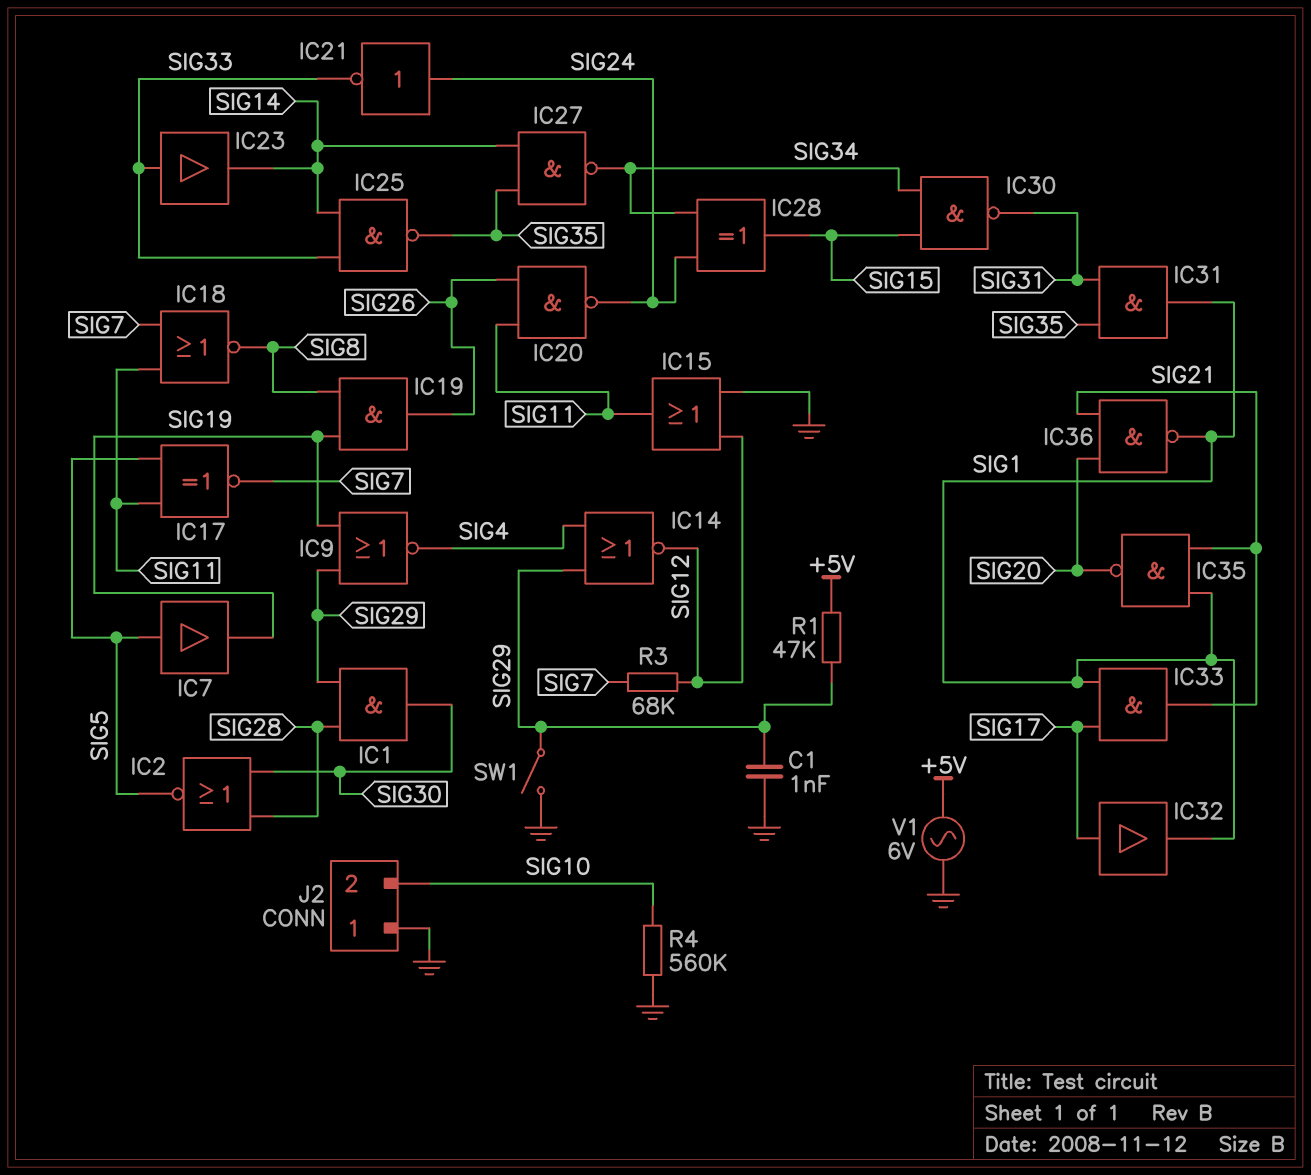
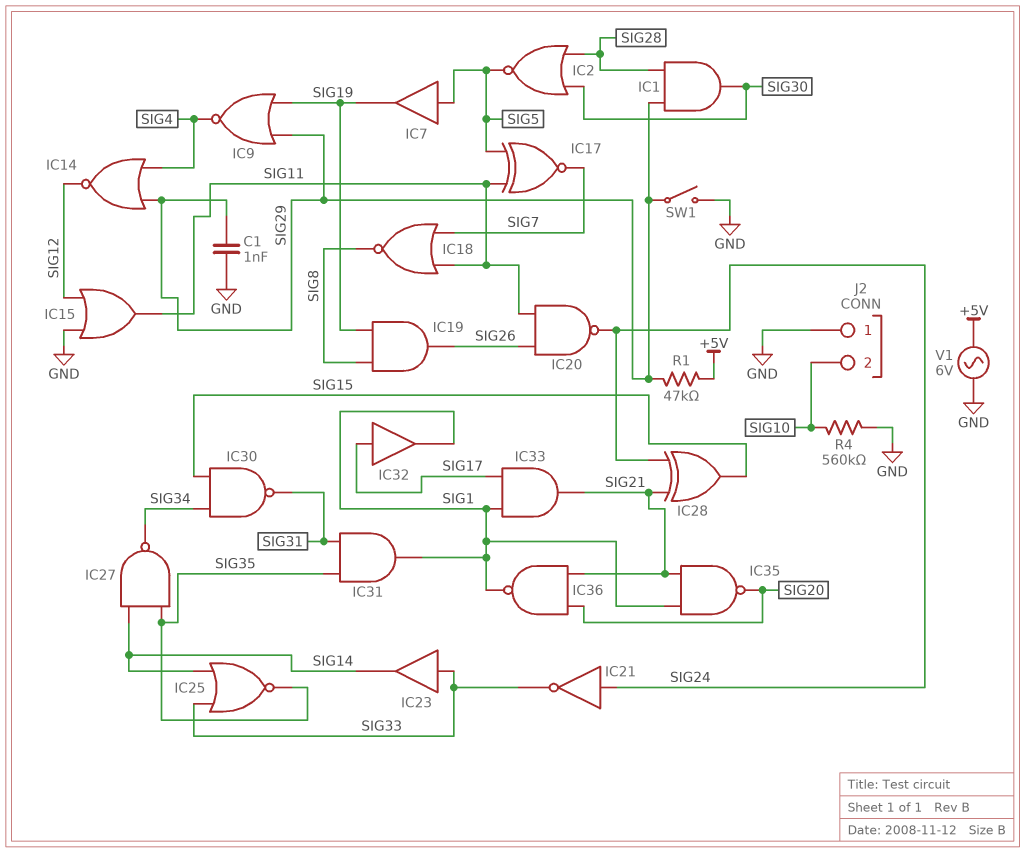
IC25: NAND (in SIG14, in SIG33, out SIG35) -> NOR (in SIG14, in SIG33, out SIG35)
IC28: XOR (in SIG24, in SIG34, out SIG15) -> XOR (in SIG21, in SIG24, out SIG15)
R3: 68k (SIG7, SIG12) -> none

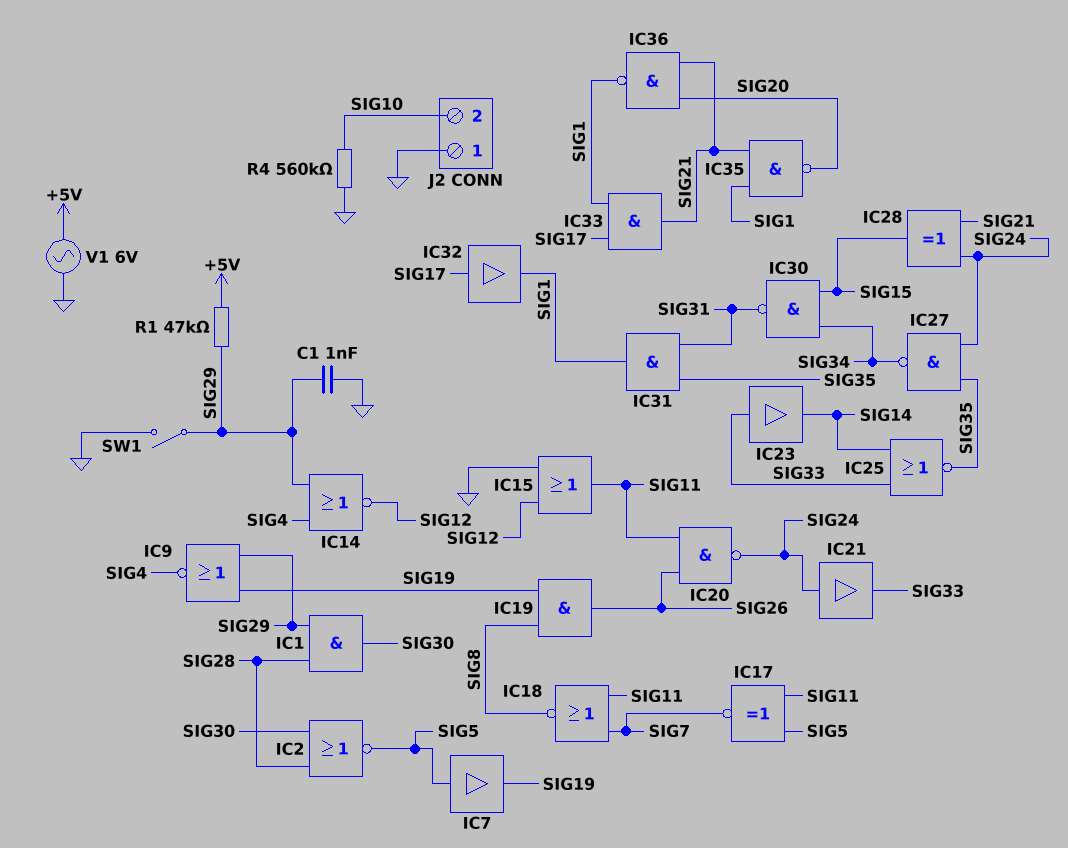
IC21: NOT (in SIG24, out SIG33) -> buffer (in SIG24, out SIG33)
IC27: NAND (in SIG14, in SIG35, out SIG34) -> NAND (in SIG24, in SIG35, out SIG34)

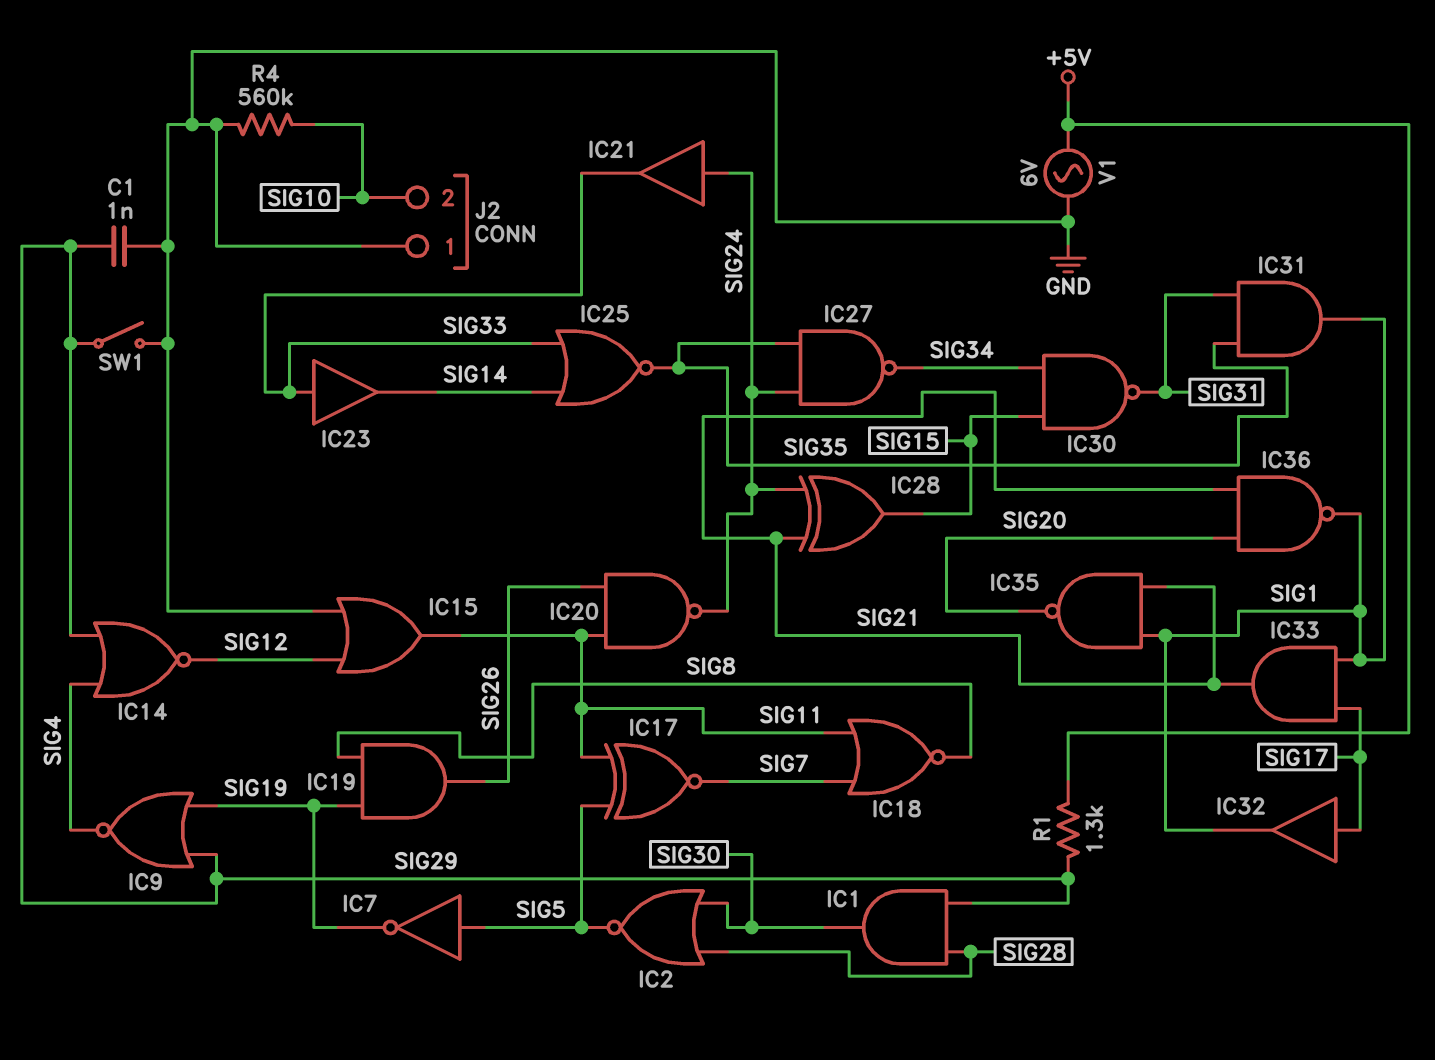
IC7: buffer (in SIG5, out SIG19) -> NOT (in SIG5, out SIG19)
R1: 47k (+5V, SIG29) -> 1.3k (+5V, SIG29)

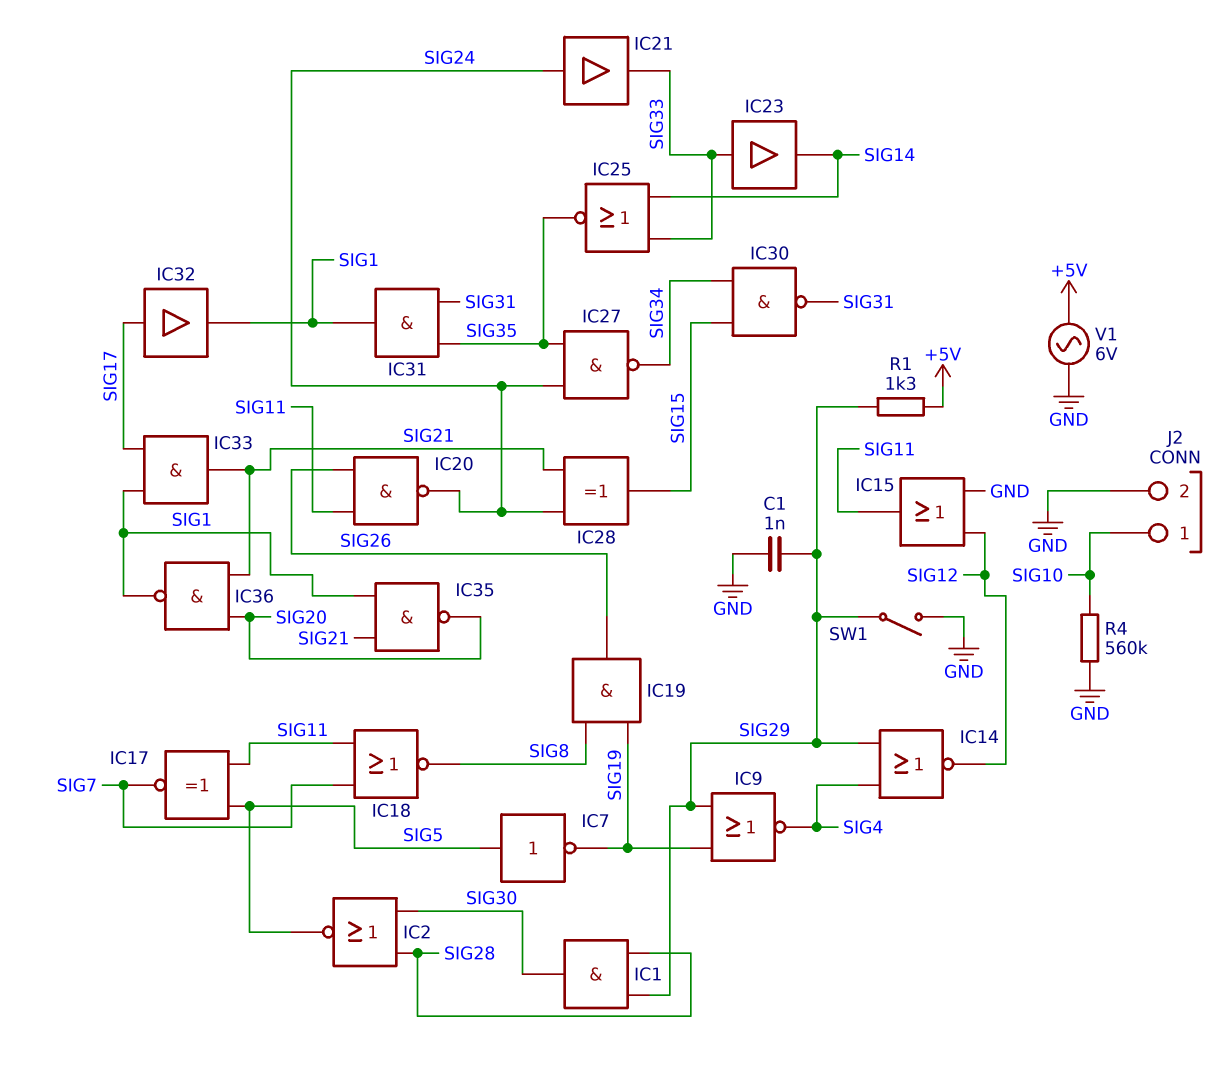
J2 pin 1: GND -> SIG10
J2 pin 2: SIG10 -> GND

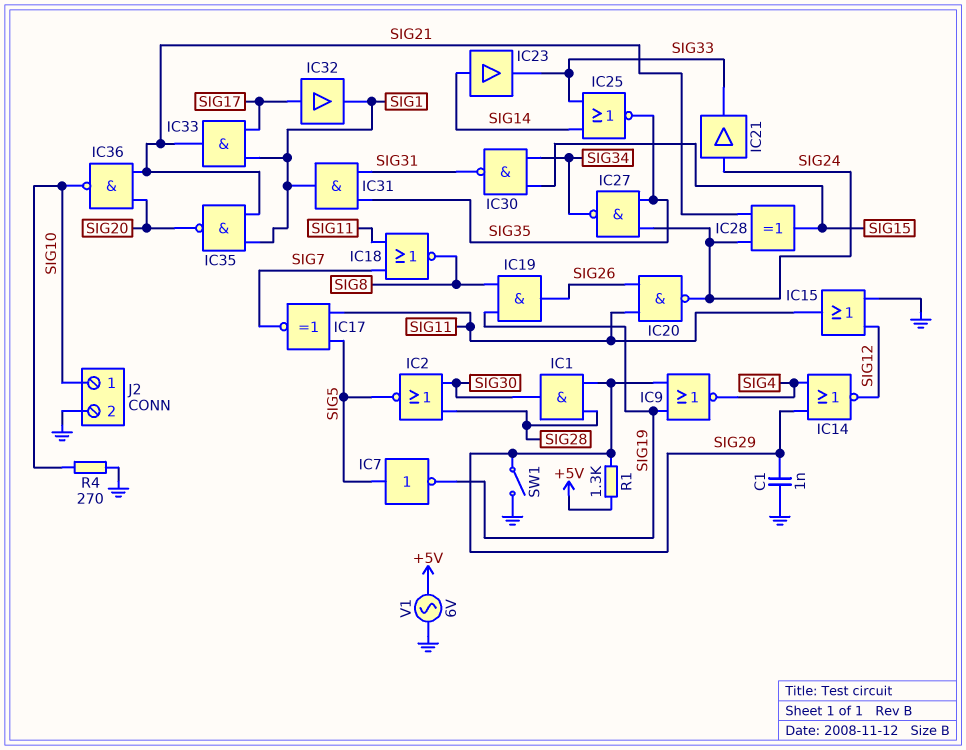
IC23: buffer (in SIG33, out SIG14) -> buffer (in SIG14, out SIG33)
IC36: NAND (in SIG20, in SIG21, out SIG1) -> NAND (in SIG20, in SIG21, out SIG10)
R4: 560k (GND, SIG10) -> 270 (GND, SIG10)

